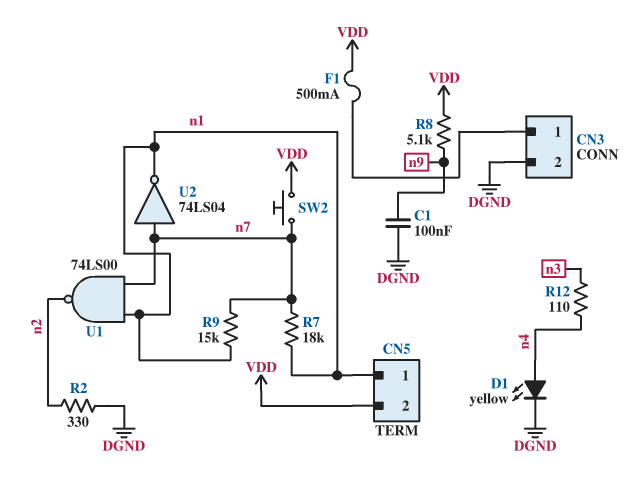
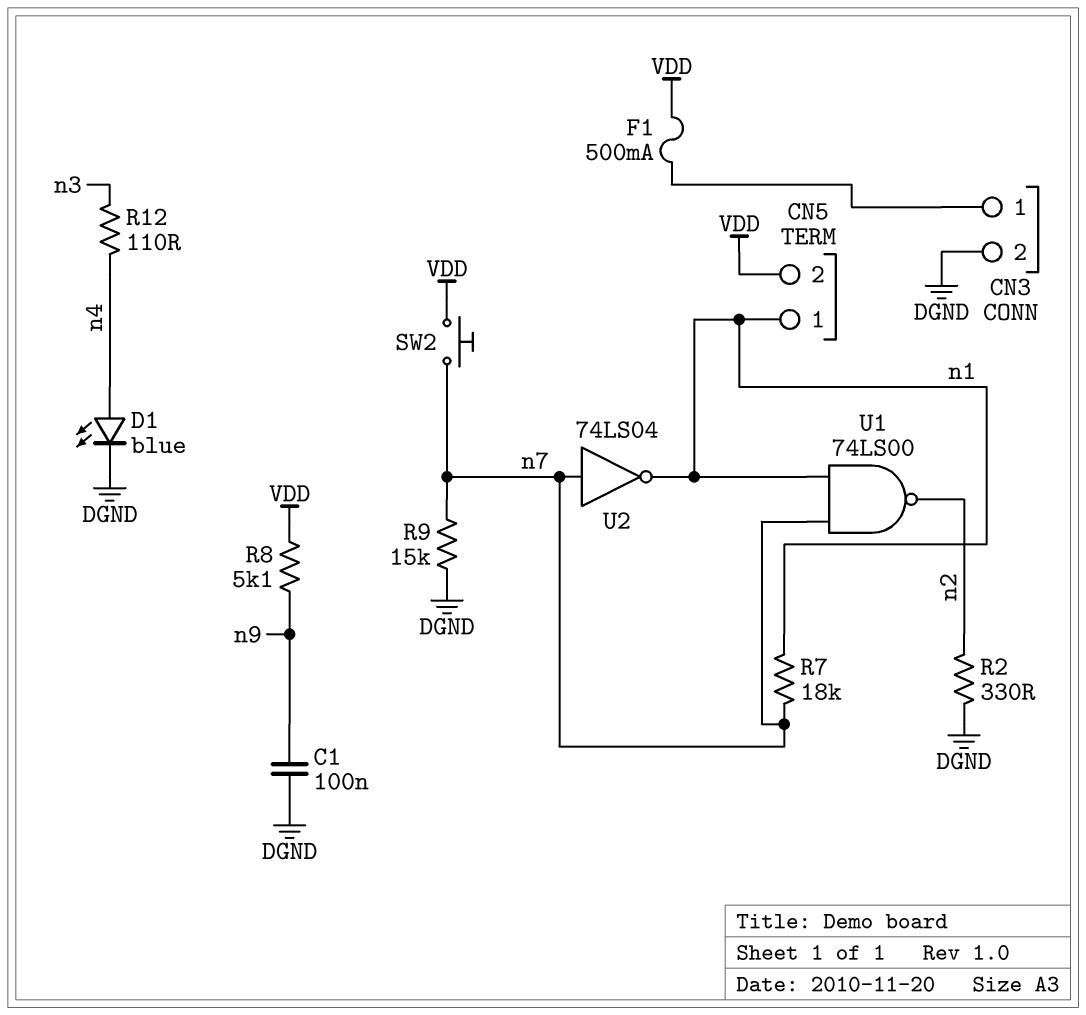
D1: LED yellow (A n4, K DGND) -> LED blue (A n4, K DGND)
R9: 15k (n1, n7) -> 15k (DGND, n7)

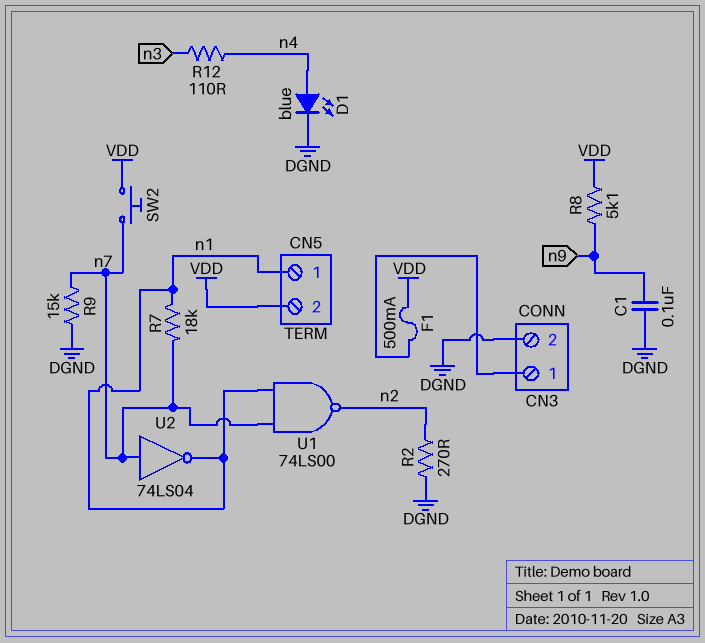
R2: 330 (DGND, n2) -> 270 (DGND, n2)

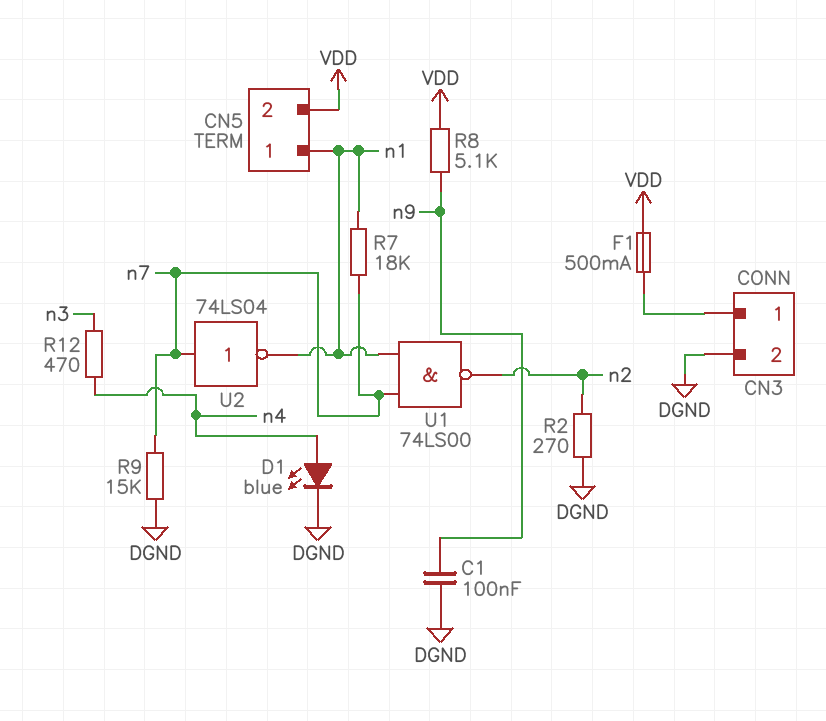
R12: 110 (n3, n4) -> 470 (n3, n4)
SW2: button (VDD, n7) -> none

